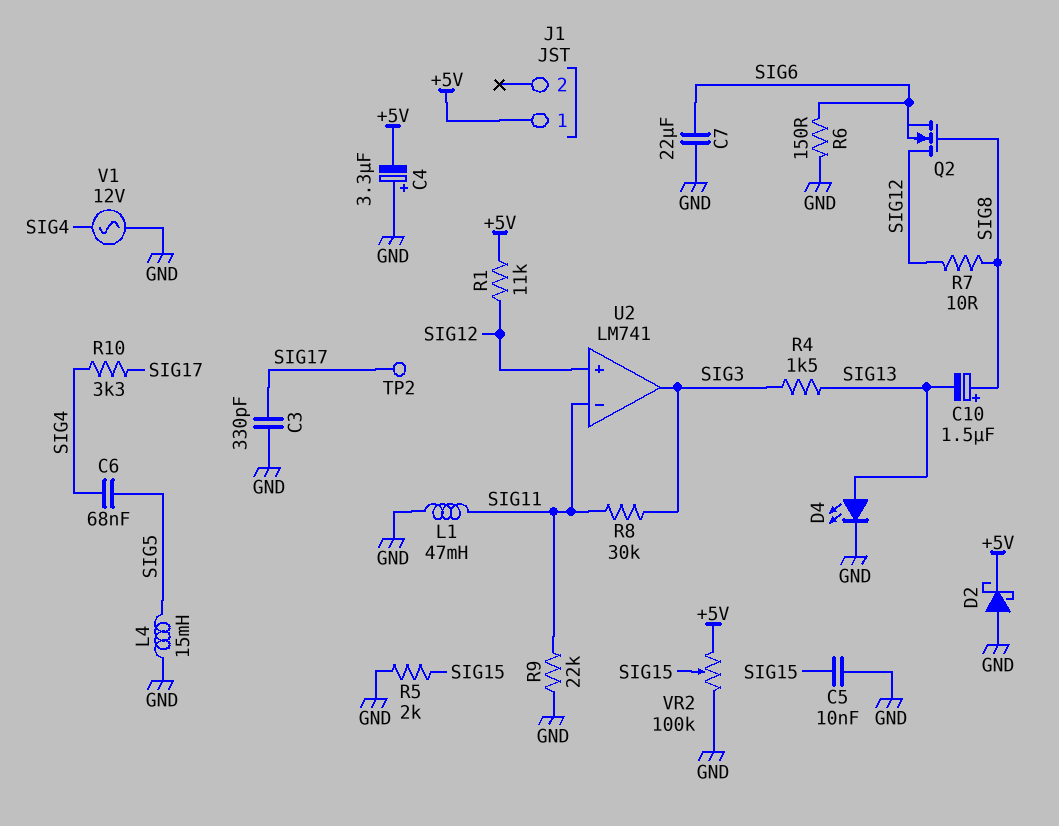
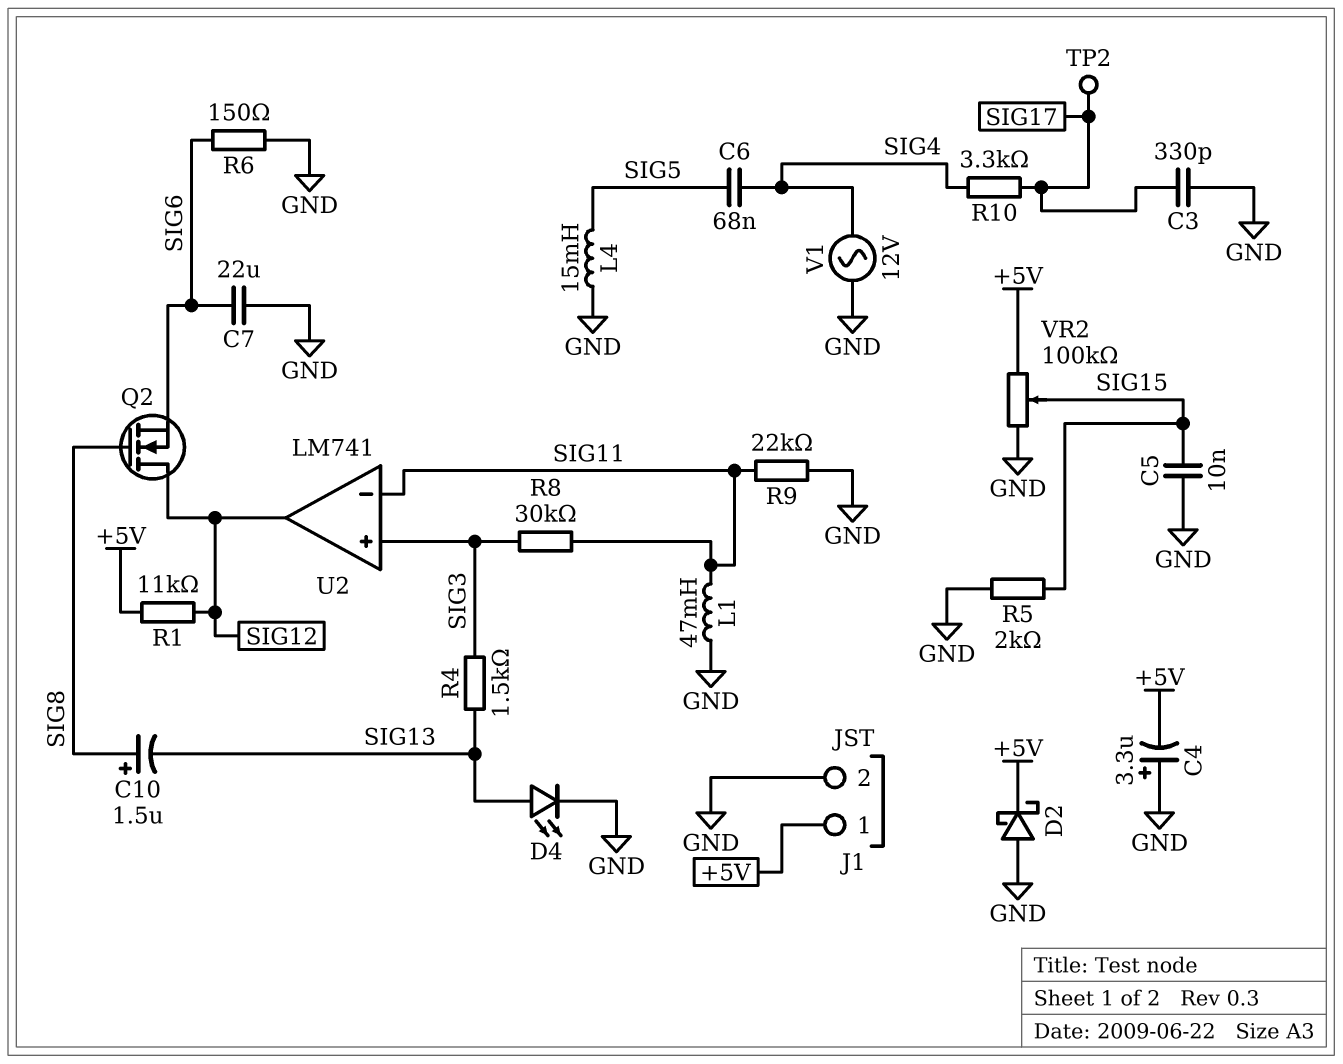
J1 pin 2: none -> GND
R7: 10 (SIG8, SIG12) -> none
U2 pin in+: SIG12 -> SIG3
U2 pin out: SIG3 -> SIG12

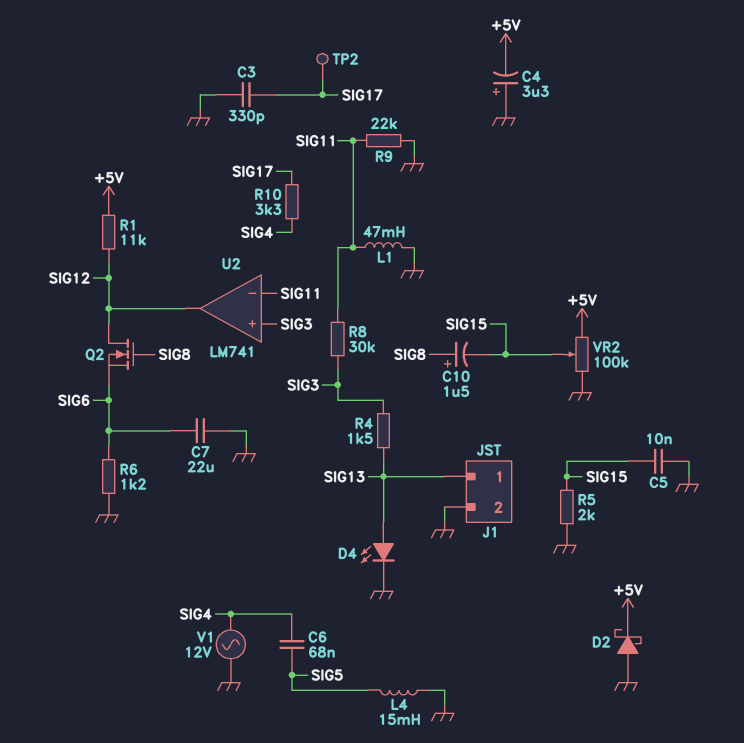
C10: 1.5uF (plus SIG8, minus SIG13) -> 1.5uF (plus SIG8, minus SIG15)
J1 pin 1: +5V -> SIG13
R6: 150 (GND, SIG6) -> 1.2k (GND, SIG6)

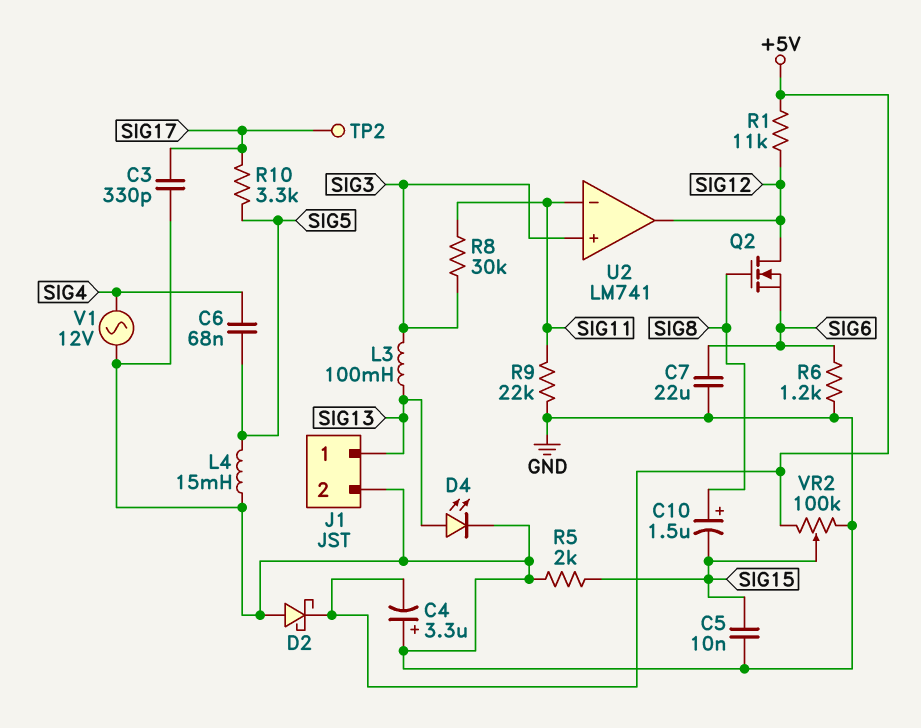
L1: 47mH (GND, SIG11) -> none
L3: none -> 100mH (SIG3, SIG13)
R4: 1.5k (SIG3, SIG13) -> none
R10: 3.3k (SIG4, SIG17) -> 3.3k (SIG5, SIG17)

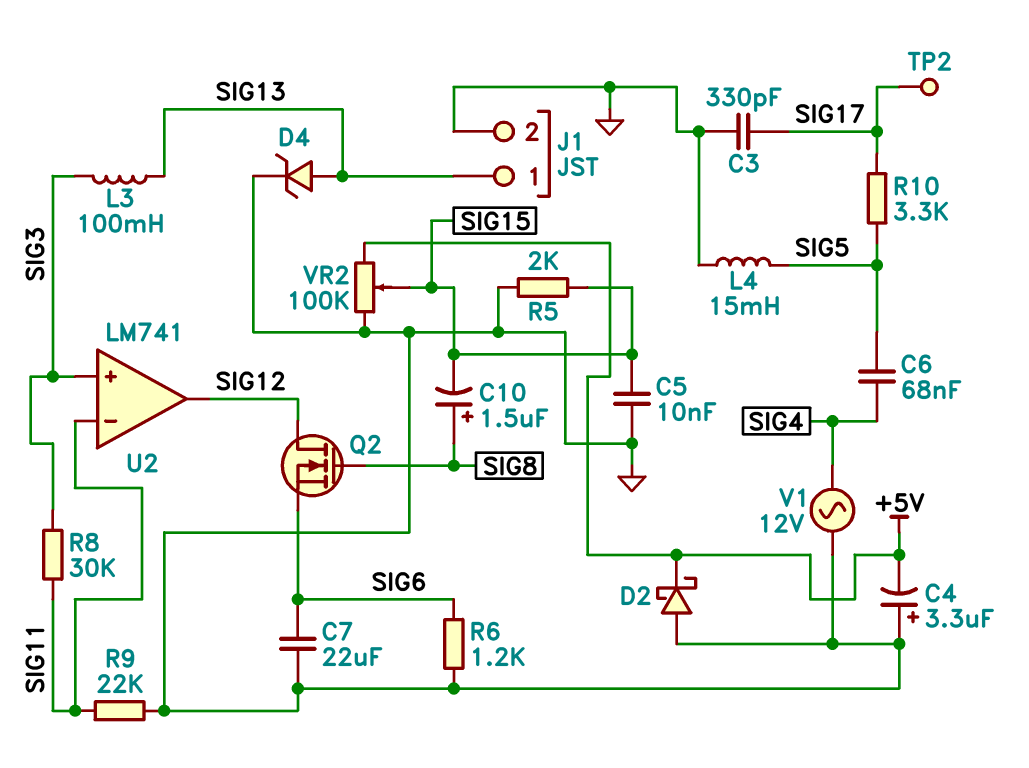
D4: LED (A SIG13, K GND) -> zener (A SIG13, K GND)
R1: 11k (+5V, SIG12) -> none

